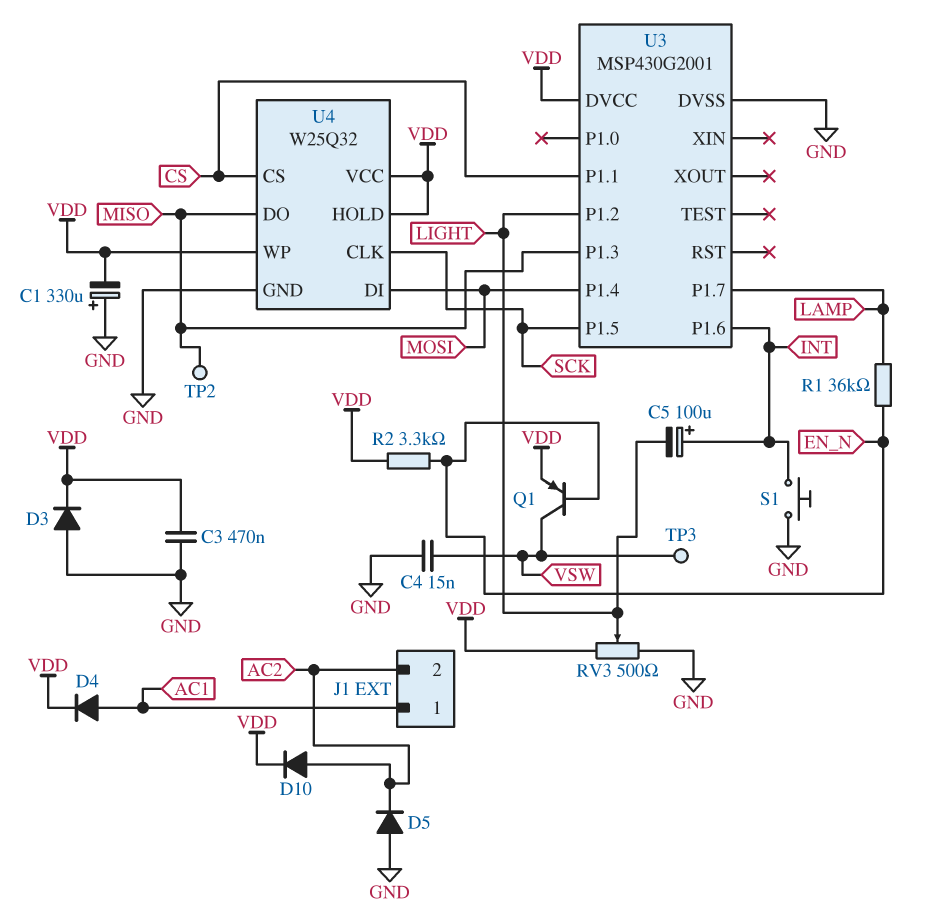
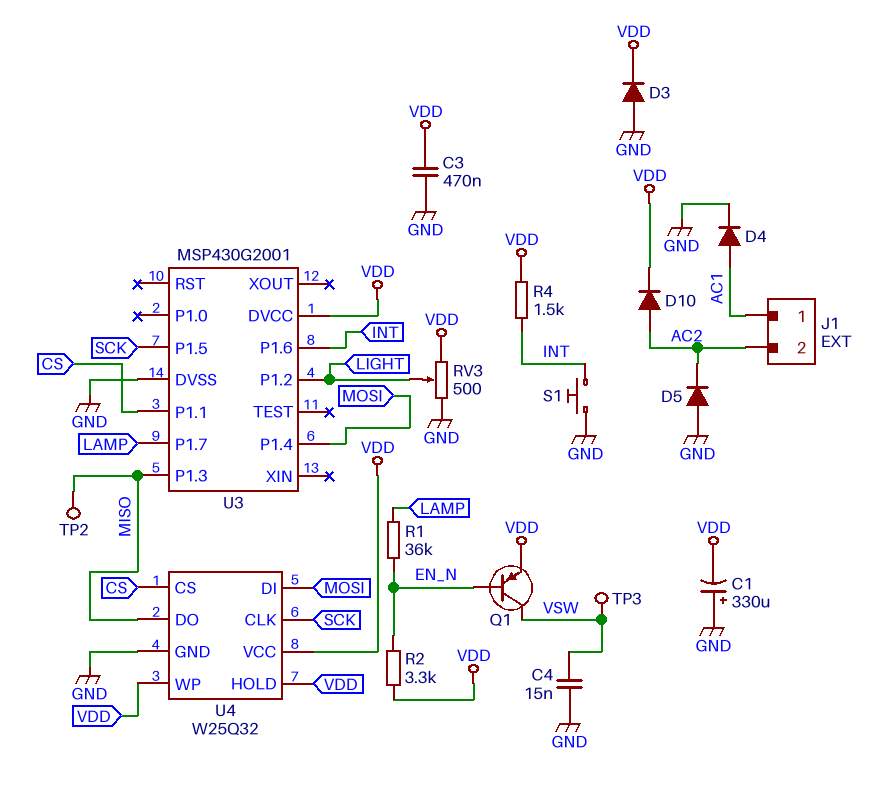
C5: 100uF (plus INT, minus LIGHT) -> none
D4: diode (A AC1, K VDD) -> diode (A AC1, K GND)
R4: none -> 1.5k (INT, VDD)

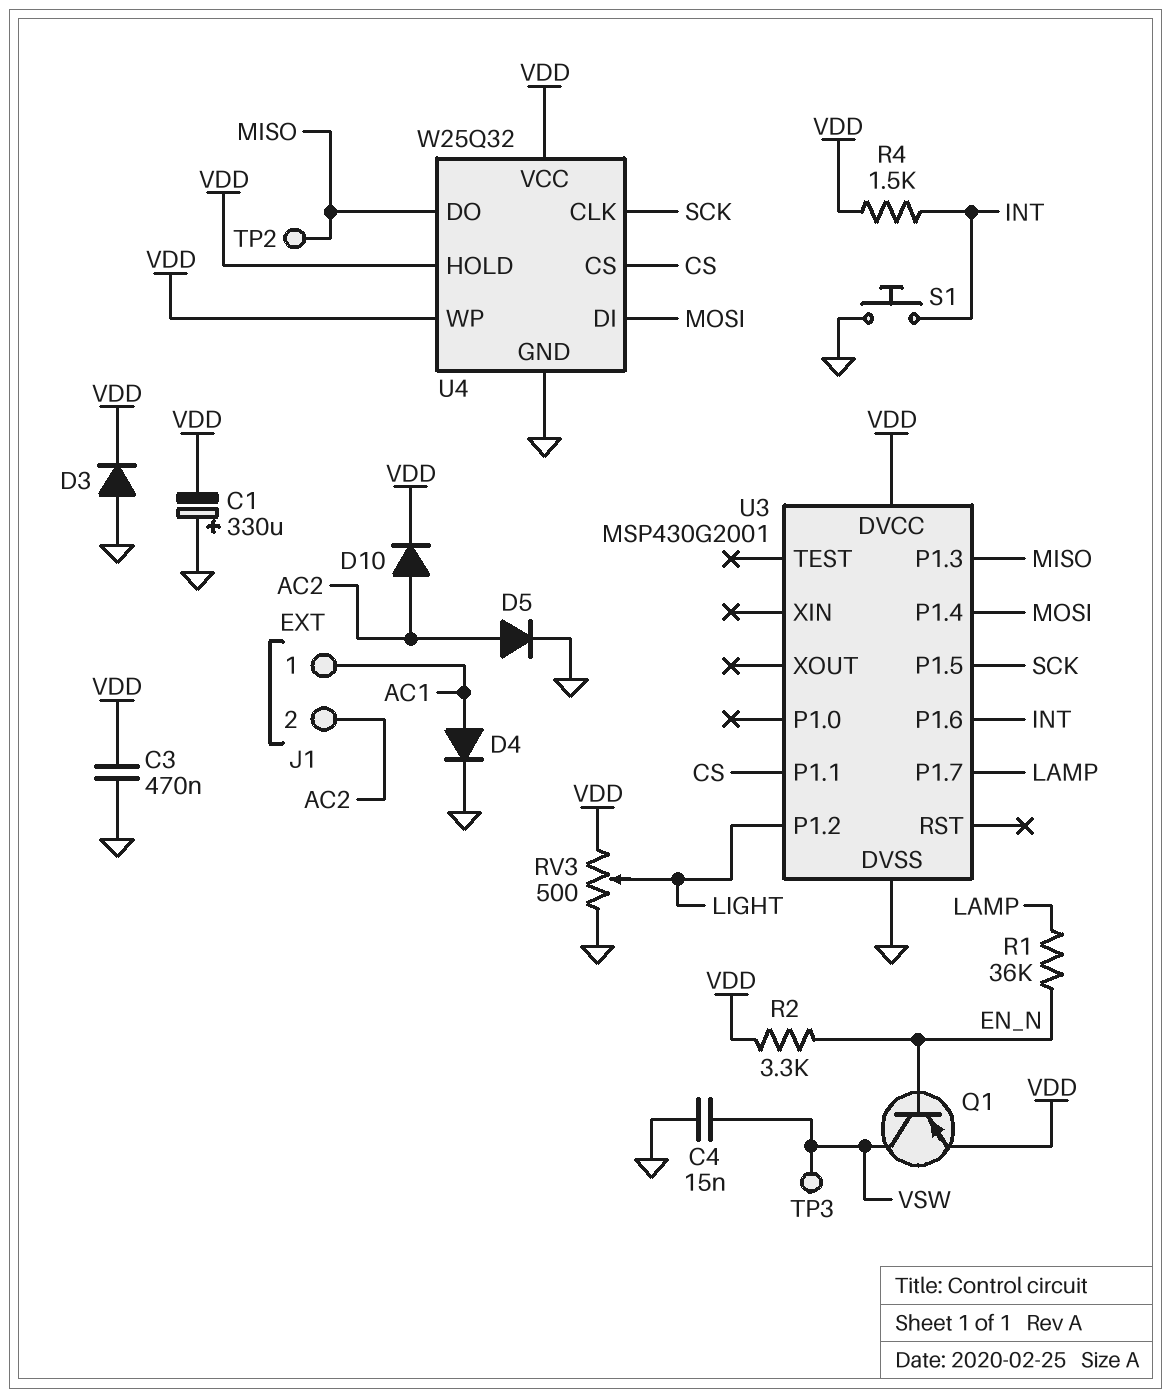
D5: diode (A GND, K AC2) -> diode (A AC2, K GND)

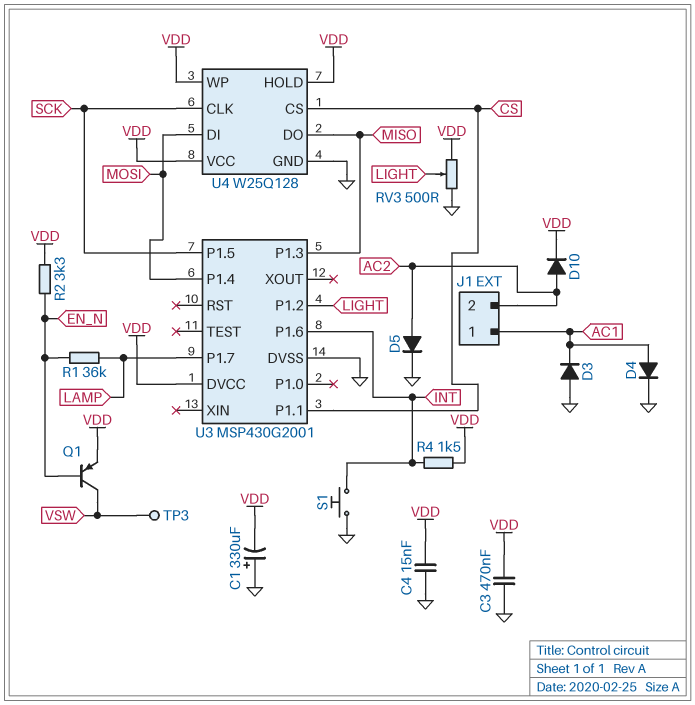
C4: 15nF (GND, VSW) -> 15nF (GND, VDD)
D3: diode (A GND, K VDD) -> diode (A GND, K AC1)
TP2: test point (MISO) -> none
U4: W25Q32 -> W25Q128

